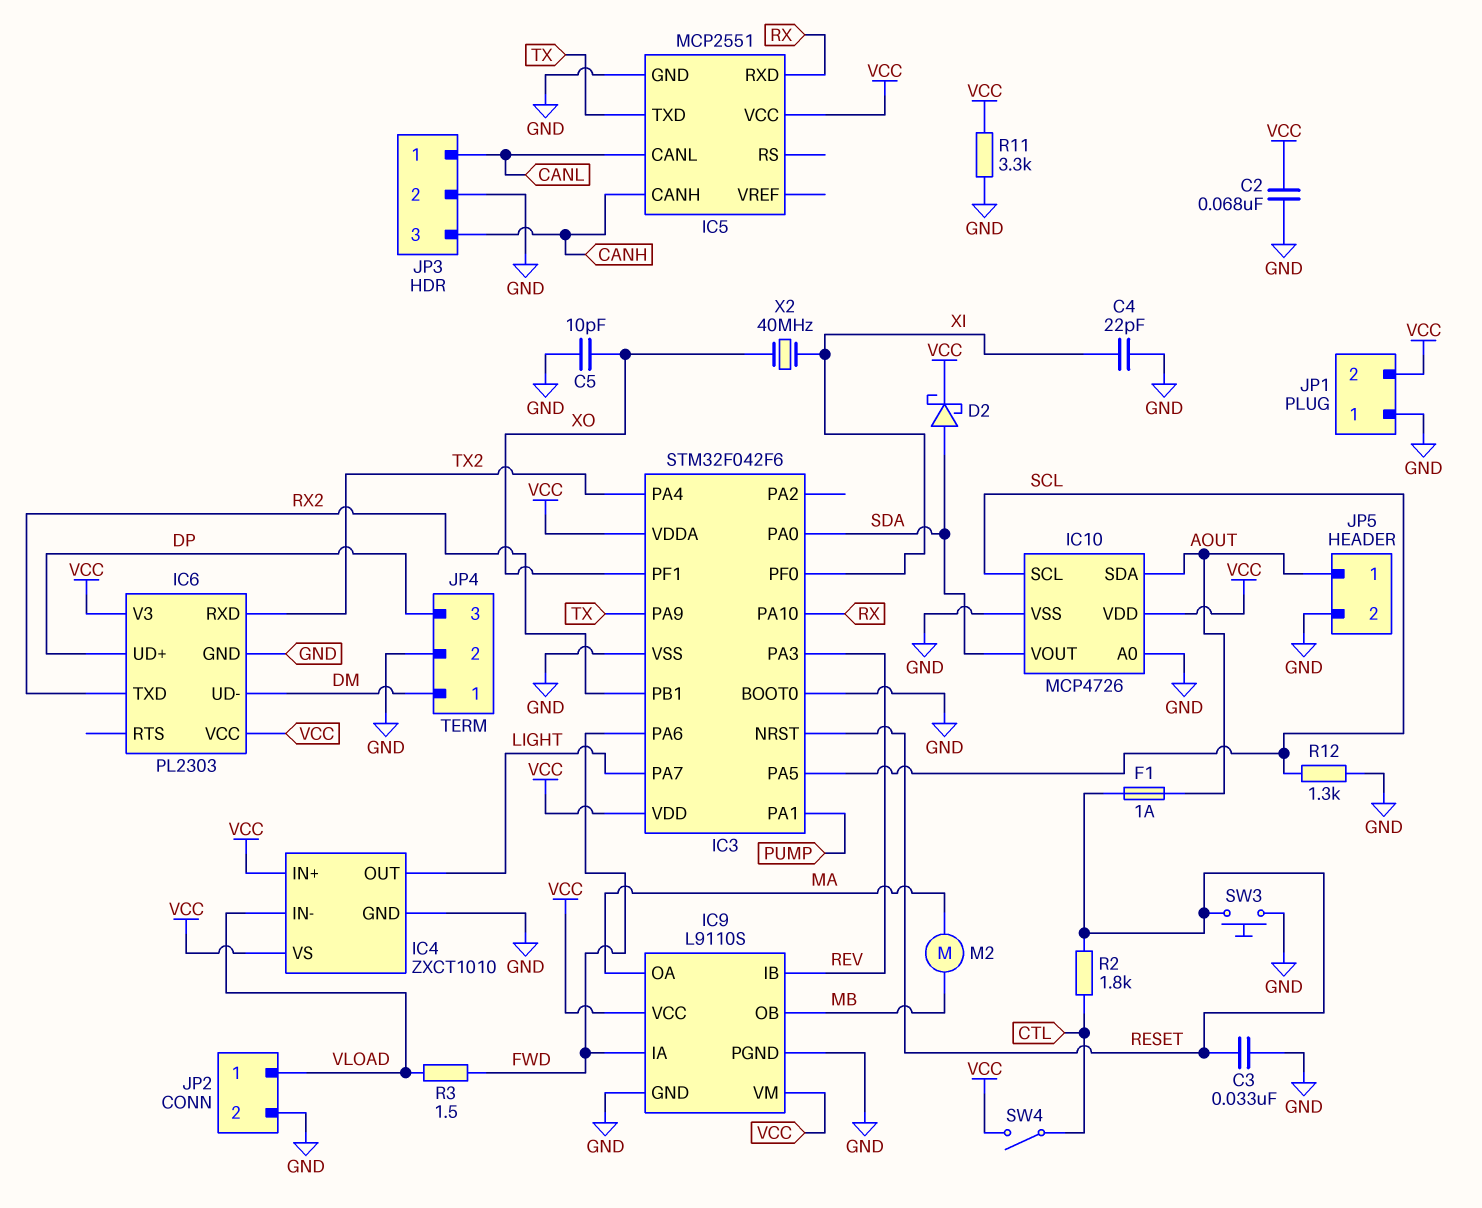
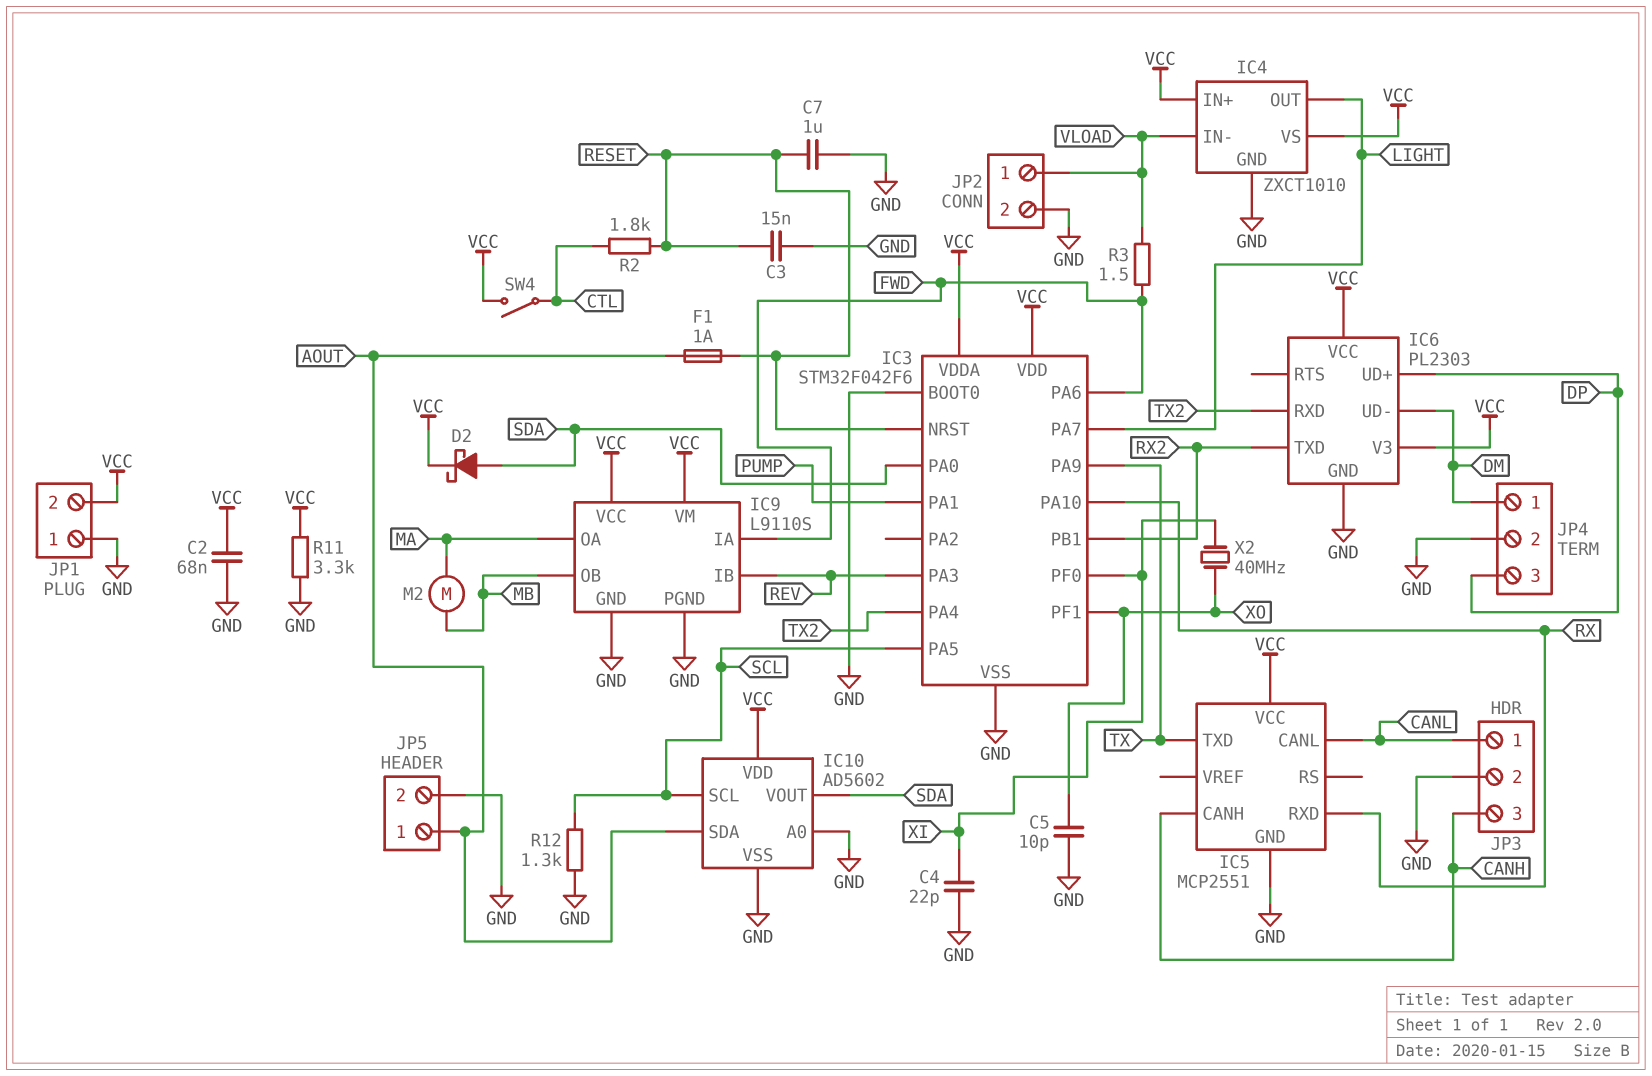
C3: 33nF (GND, RESET) -> 15nF (GND, RESET)
C7: none -> 1uF (GND, RESET)
IC10: MCP4726 -> AD5602
SW3: button (GND, RESET) -> none

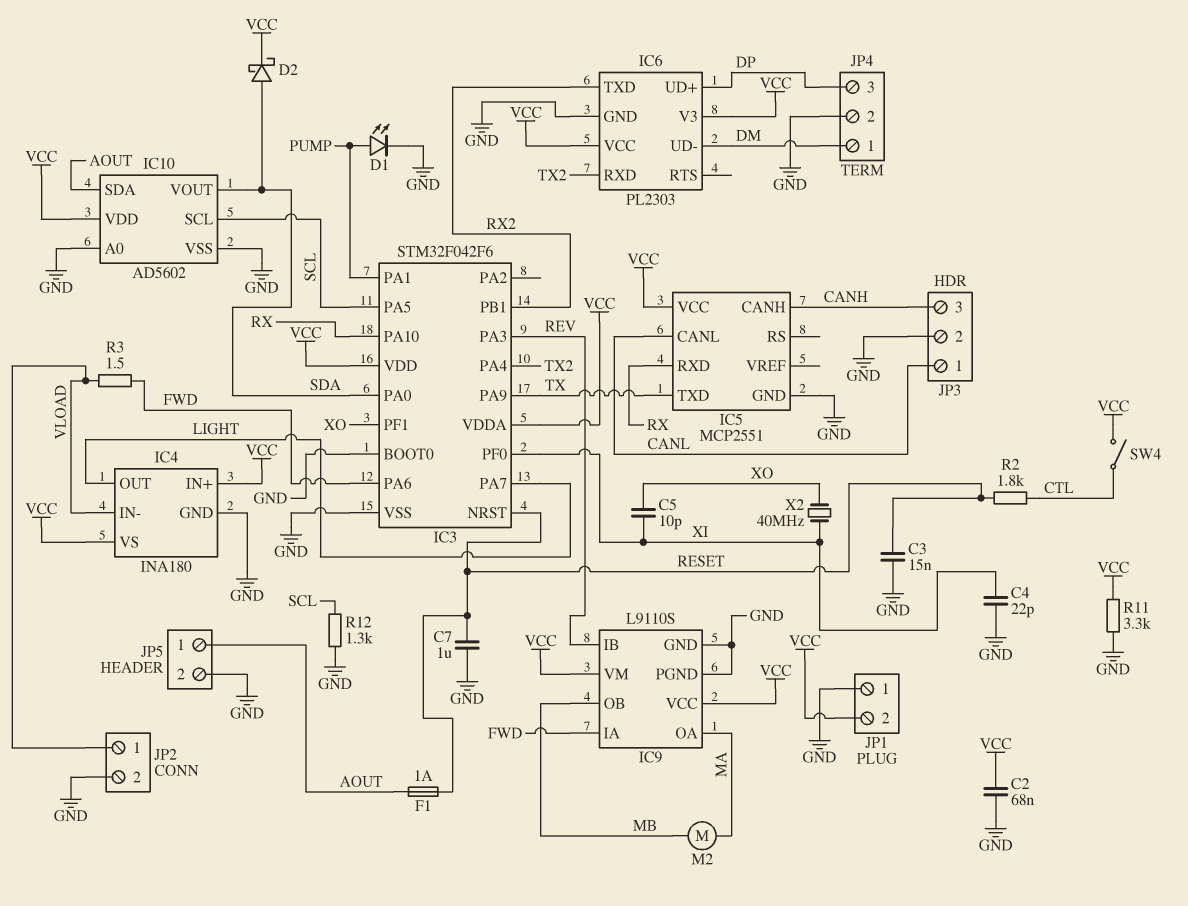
C5: 10pF (GND, XO) -> 10pF (XI, XO)
D1: none -> LED (A PUMP, K GND)
IC4: ZXCT1010 -> INA180

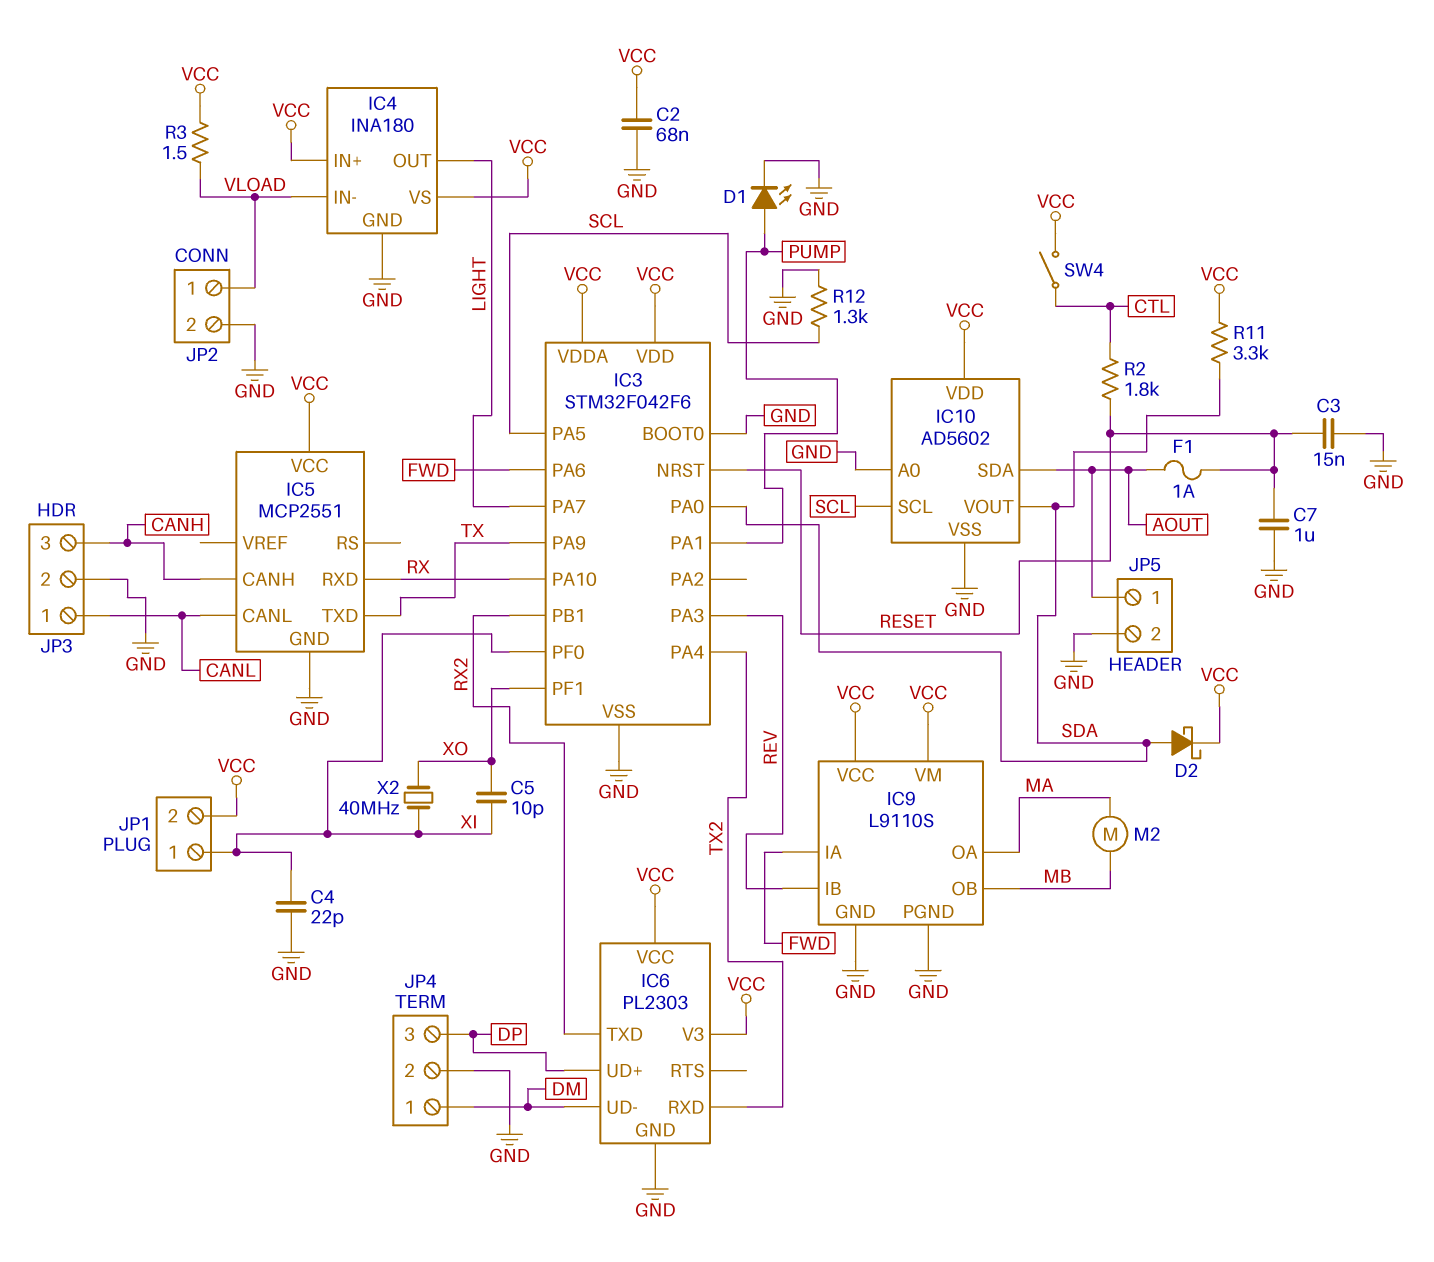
JP1 pin 1: GND -> XI
R3: 1.5 (FWD, VLOAD) -> 1.5 (VCC, VLOAD)
R11: 3.3k (GND, VCC) -> 3.3k (SDA, VCC)

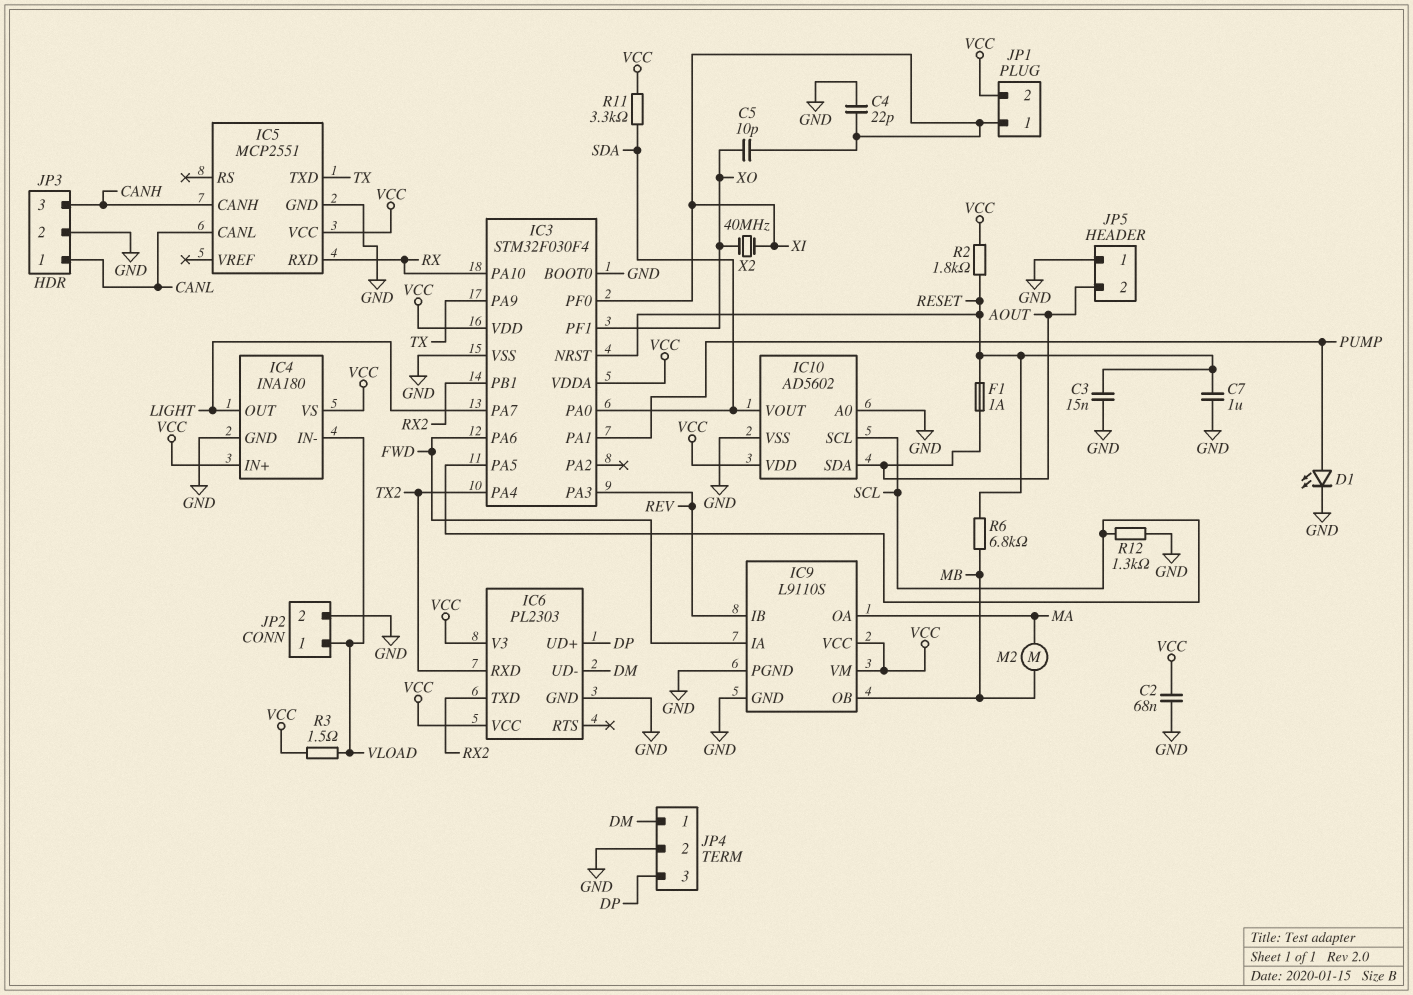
D2: schottky (A SDA, K VCC) -> none
IC3: STM32F042F6 -> STM32F030F4
JP5 pin 1: AOUT -> GND
JP5 pin 2: GND -> AOUT
R2: 1.8k (CTL, RESET) -> 1.8k (RESET, VCC)
R6: none -> 6.8k (MB, RESET)
SW4: switch (CTL, VCC) -> none

